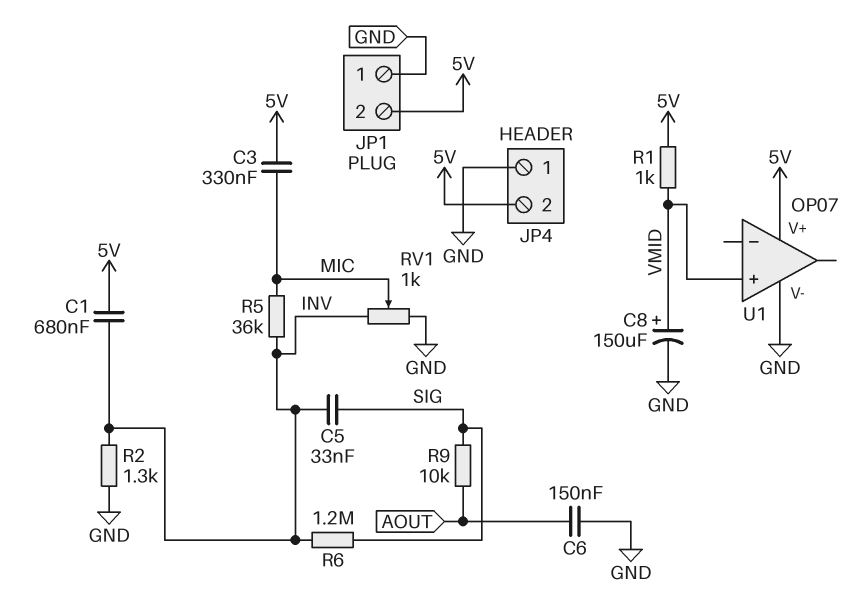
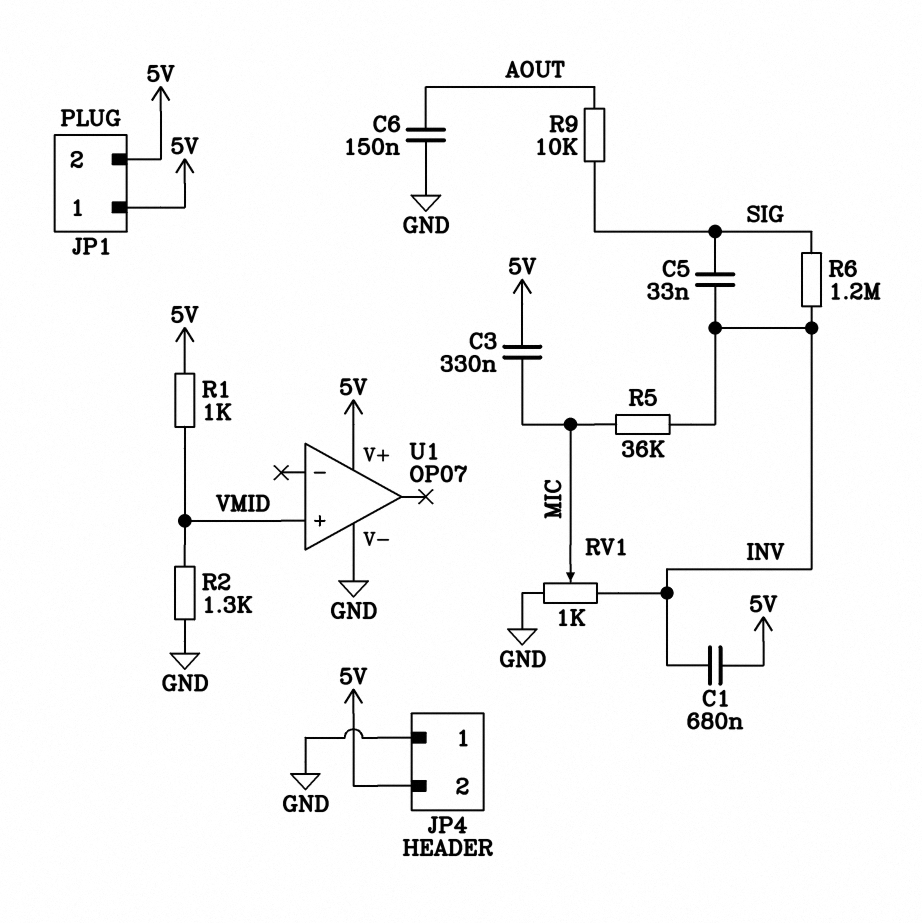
C8: 150uF (plus VMID, minus GND) -> none
JP1 pin 1: GND -> 5V
R2: 1.3k (GND, INV) -> 1.3k (GND, VMID)

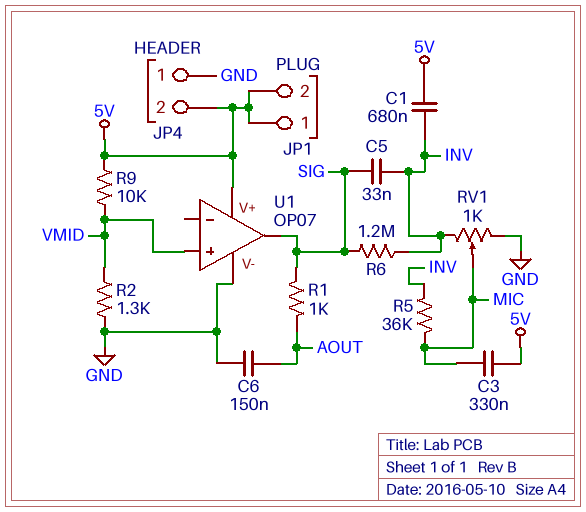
R1: 1k (5V, VMID) -> 1k (AOUT, SIG)
R9: 10k (AOUT, SIG) -> 10k (5V, VMID)
U1 pin out: none -> SIG

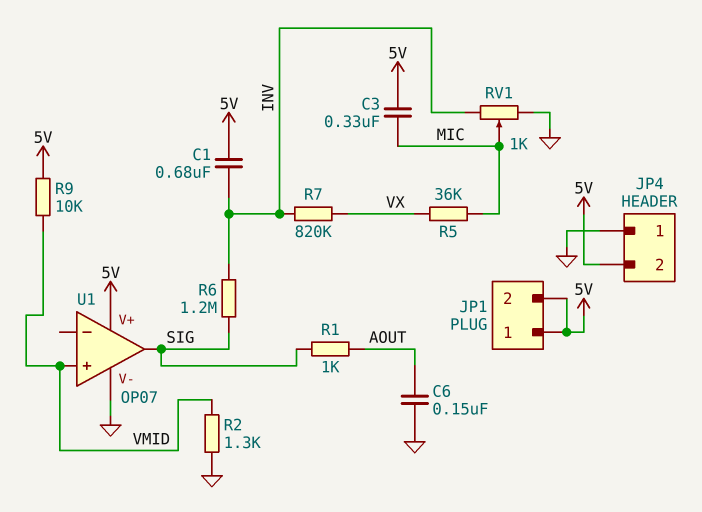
C5: 33nF (INV, SIG) -> none
R5: 36k (INV, MIC) -> 36k (MIC, VX)
R7: none -> 820k (INV, VX)

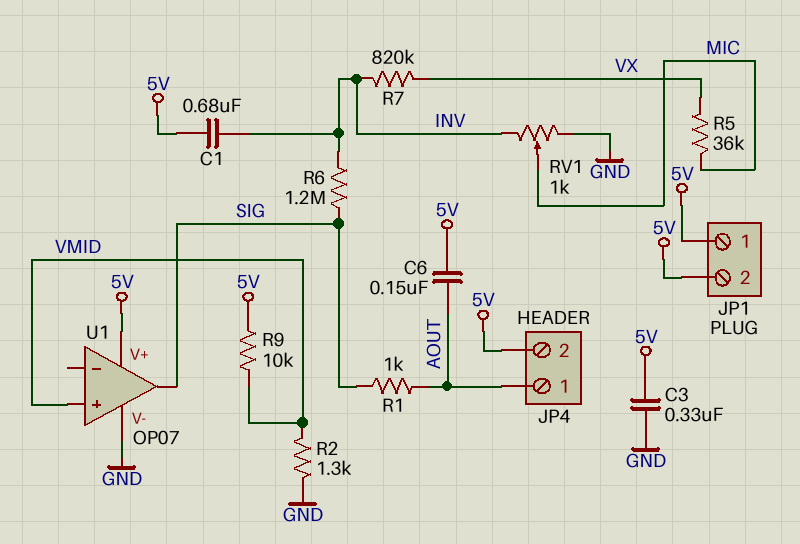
C3: 330nF (5V, MIC) -> 330nF (5V, GND)
C6: 150nF (AOUT, GND) -> 150nF (5V, AOUT)
JP4 pin 1: GND -> AOUT

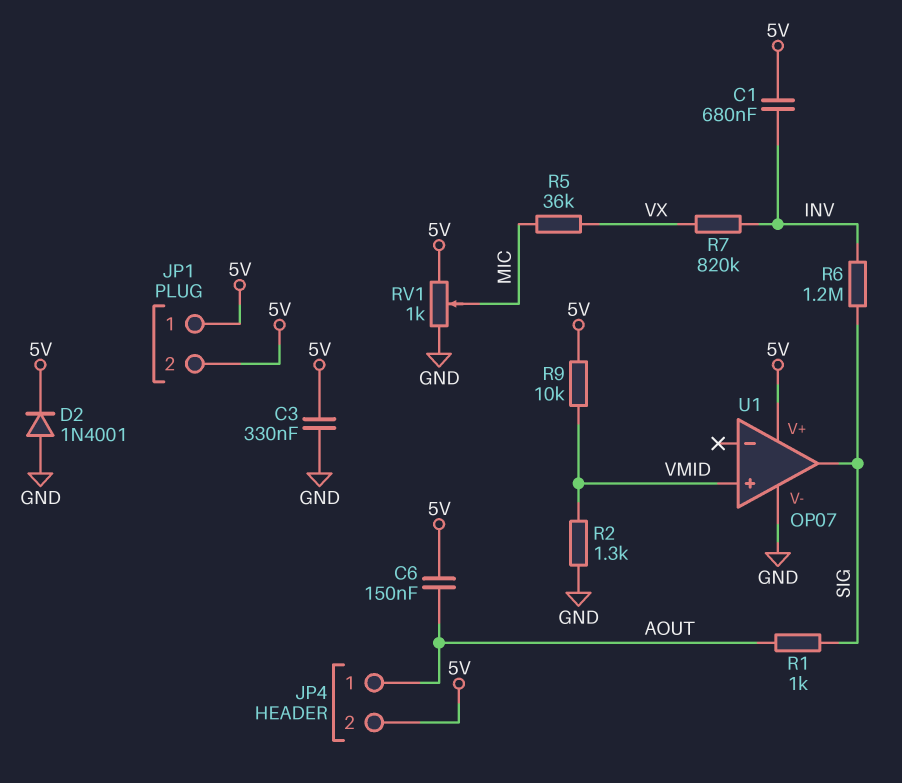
D2: none -> diode 1N4001 (A GND, K 5V)
RV1: 1k (GND, INV, wiper MIC) -> 1k (5V, GND, wiper MIC)

